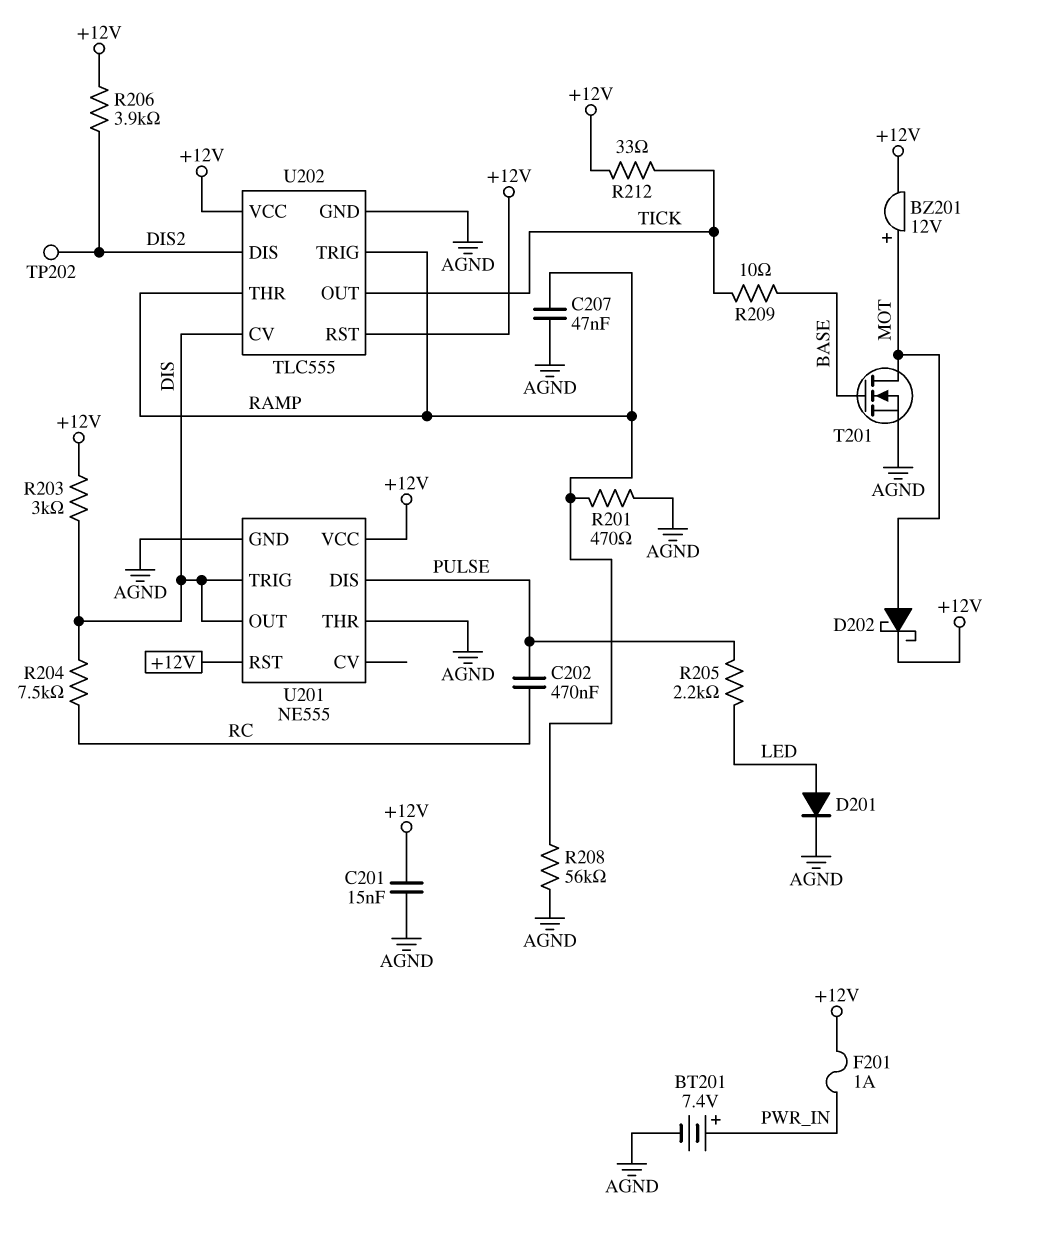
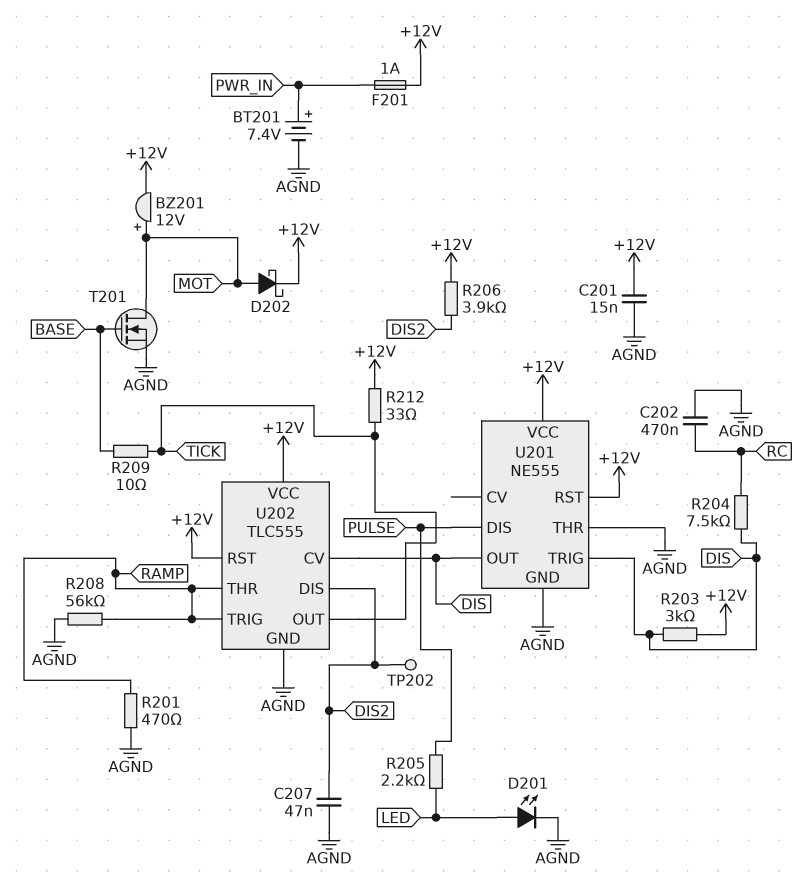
C202: 470nF (PULSE, RC) -> 470nF (AGND, RC)
C207: 47nF (AGND, RAMP) -> 47nF (AGND, DIS2)
D201: diode (A LED, K AGND) -> LED (A LED, K AGND)

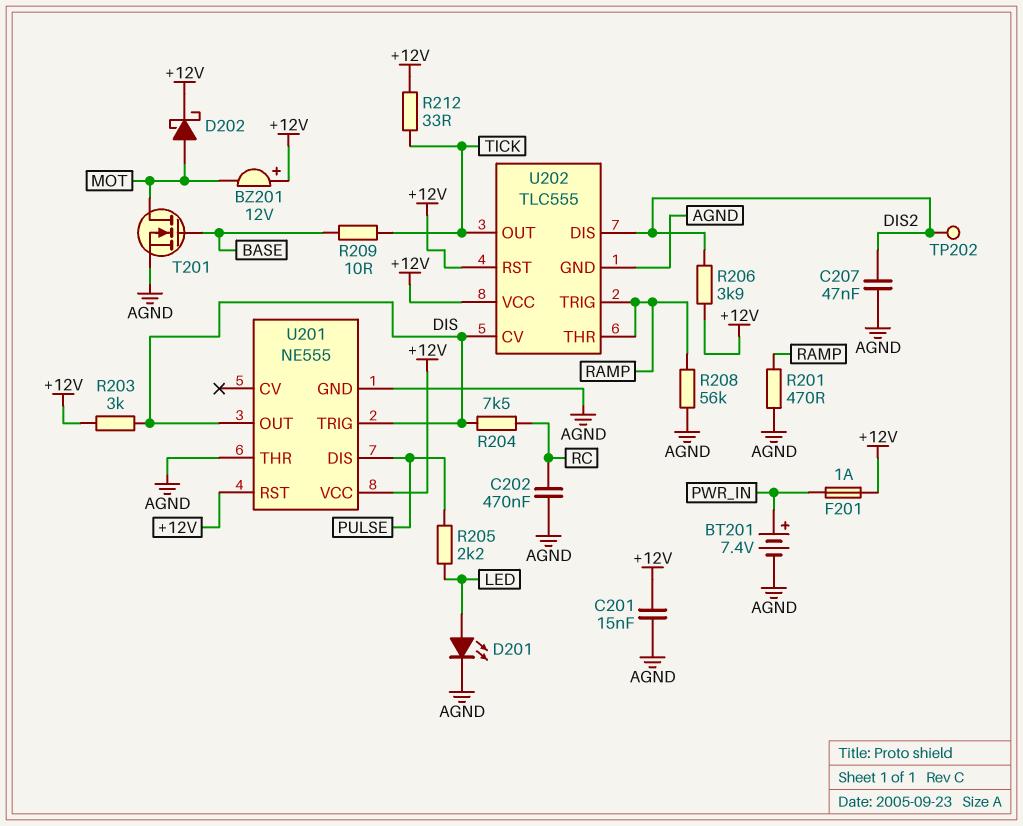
BZ201: buzzer 12V (plus MOT, minus +12V) -> buzzer 12V (plus +12V, minus MOT)

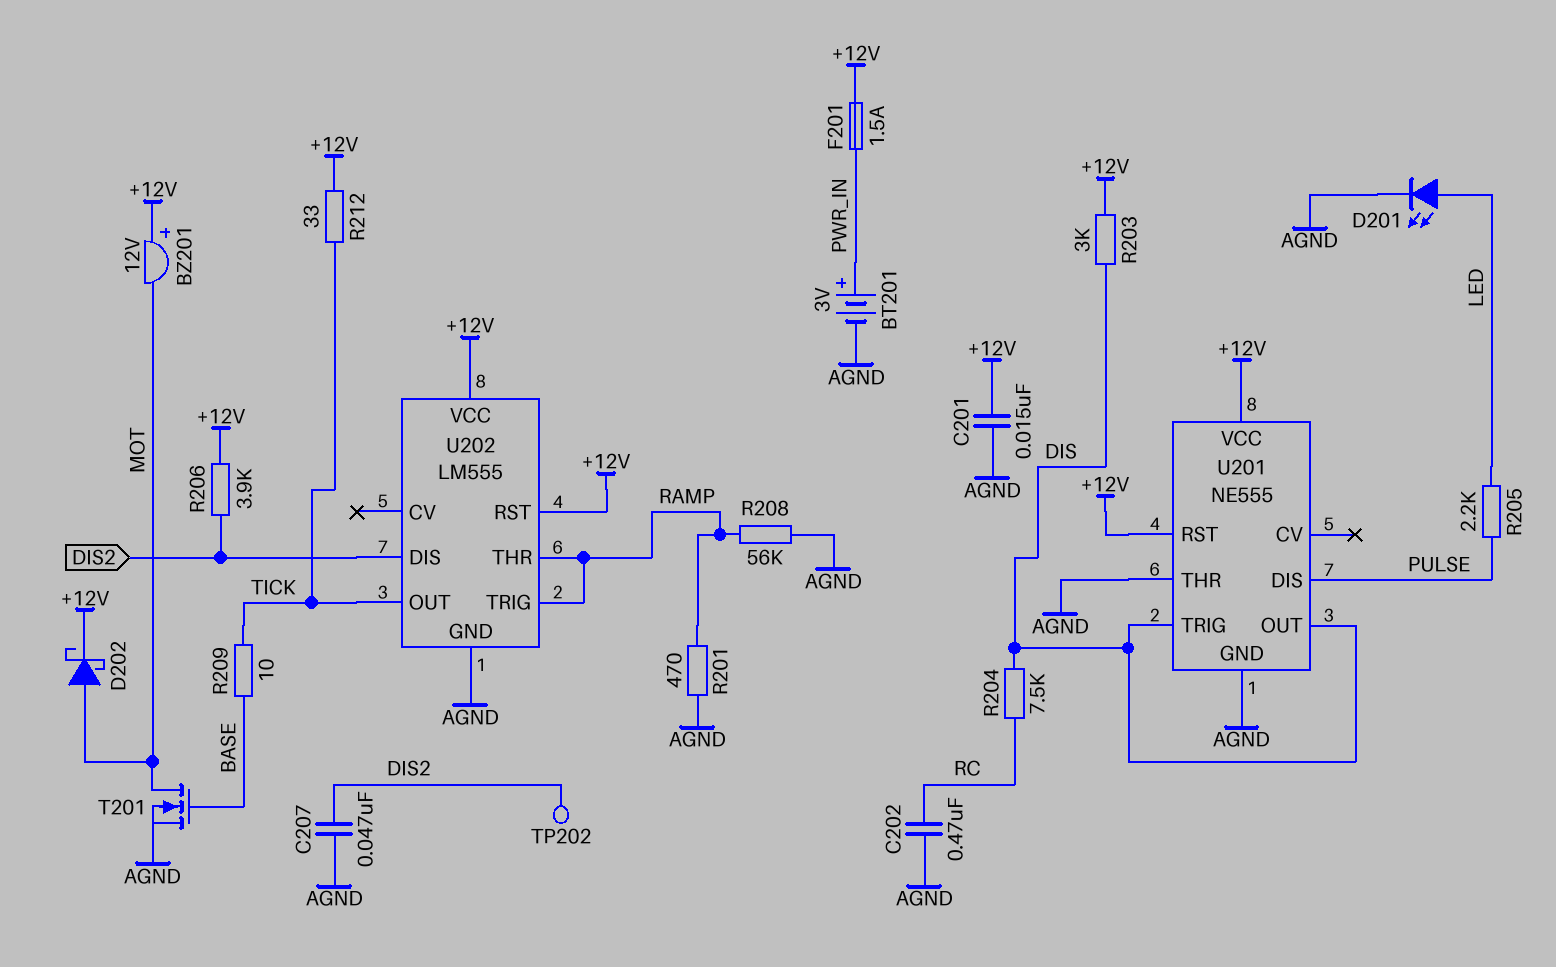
BT201: 7.4V (plus PWR_IN, minus AGND) -> 3V (plus PWR_IN, minus AGND)
F201: 1A (+12V, PWR_IN) -> 1.5A (+12V, PWR_IN)
U202: TLC555 -> LM555
U202 pin CV: DIS -> none

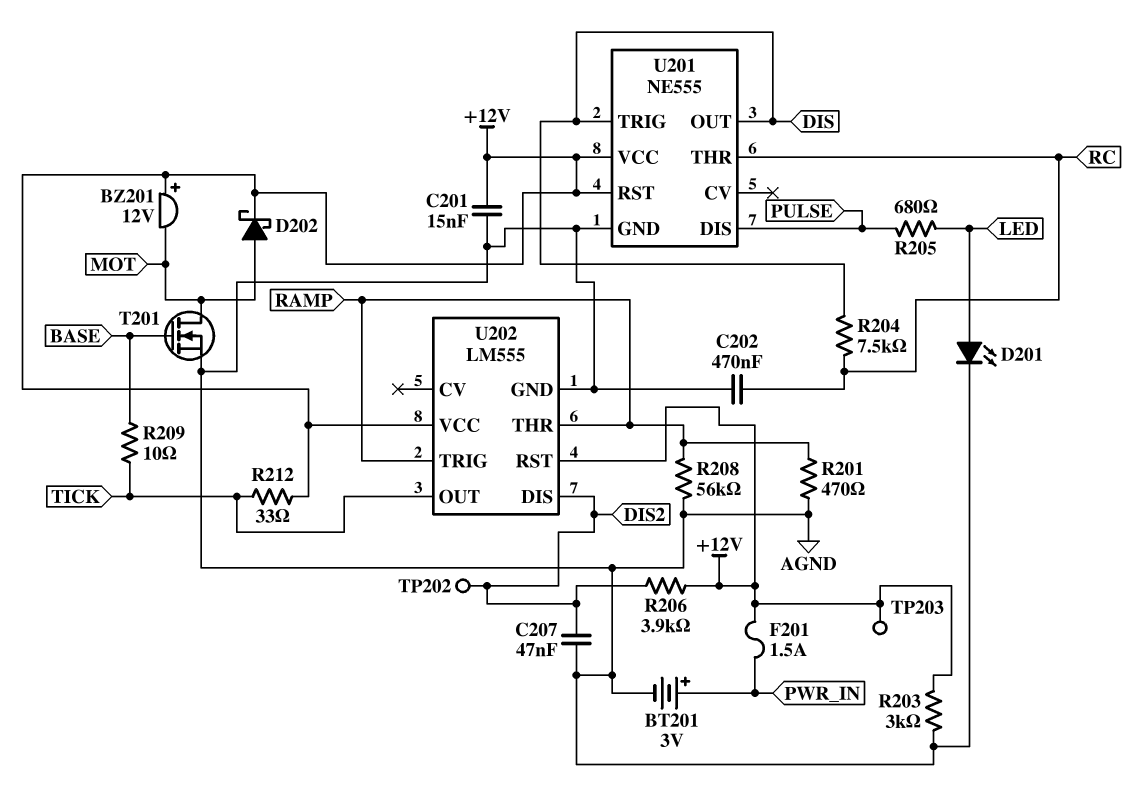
R203: 3k (+12V, DIS) -> 3k (+12V, AGND)
R205: 2.2k (LED, PULSE) -> 680 (LED, PULSE)
TP203: none -> test point (+12V)
U201 pin THR: AGND -> RC

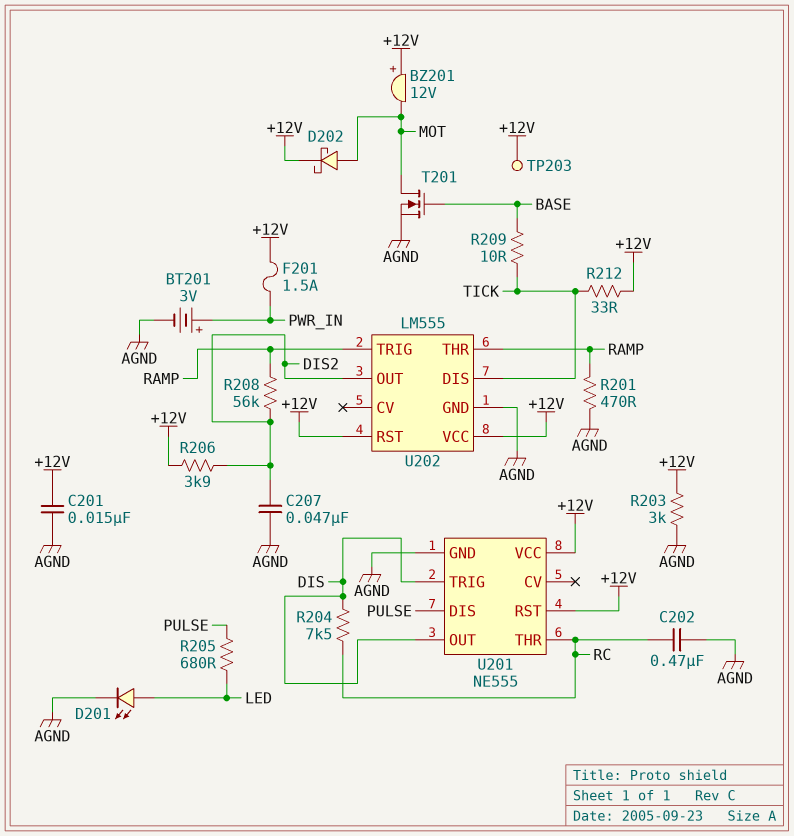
R208: 56k (AGND, RAMP) -> 56k (DIS2, RAMP)
TP202: test point (DIS2) -> none
U202 pin DIS: DIS2 -> TICK
U202 pin OUT: TICK -> DIS2

